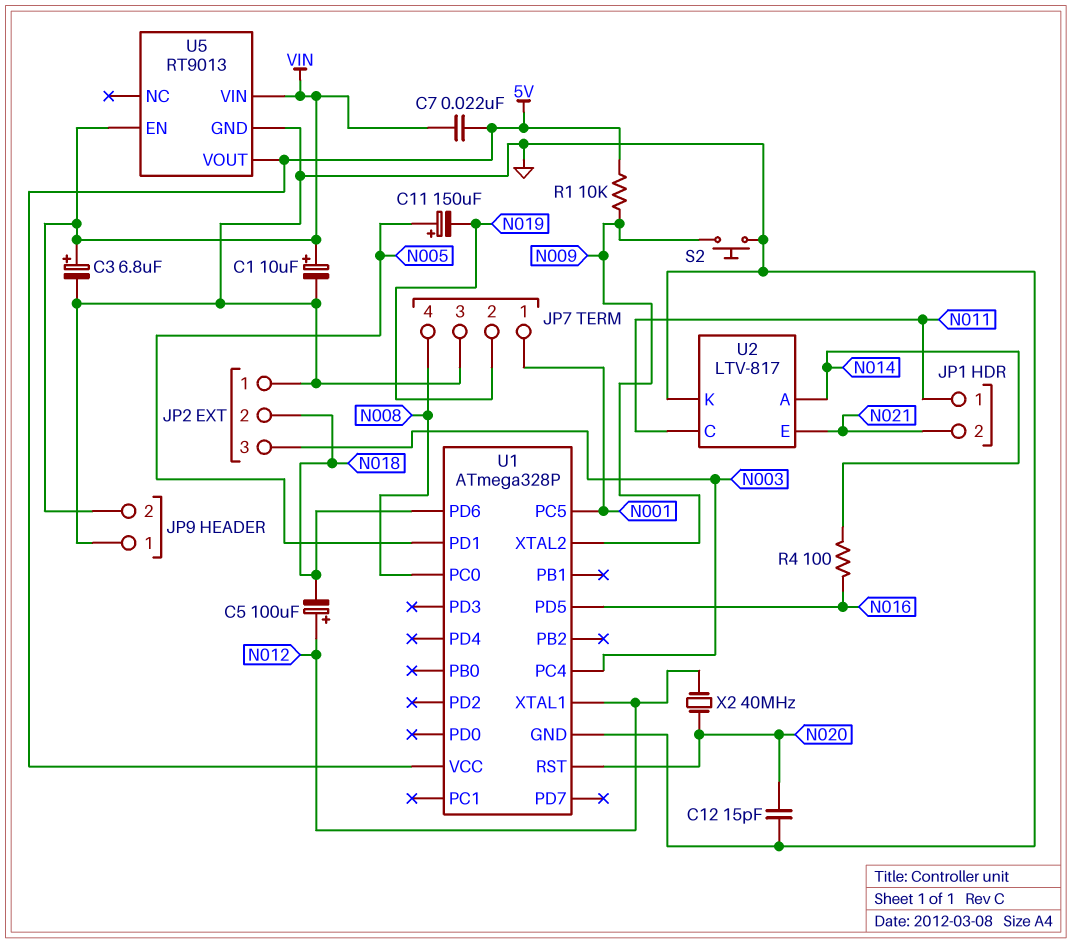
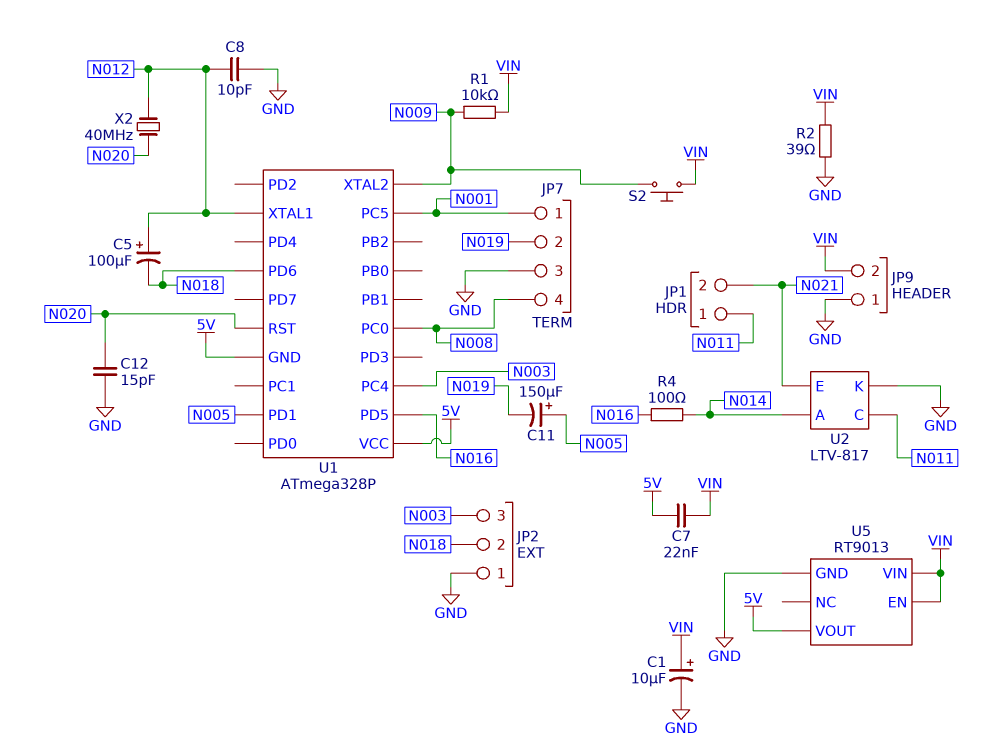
C3: 6.8uF (plus VIN, minus GND) -> none
C8: none -> 10pF (GND, N012)
R1: 10k (5V, N009) -> 10k (N009, VIN)
R2: none -> 39 (GND, VIN)
S2: button (GND, N009) -> button (N009, VIN)
U1 pin GND: GND -> 5V

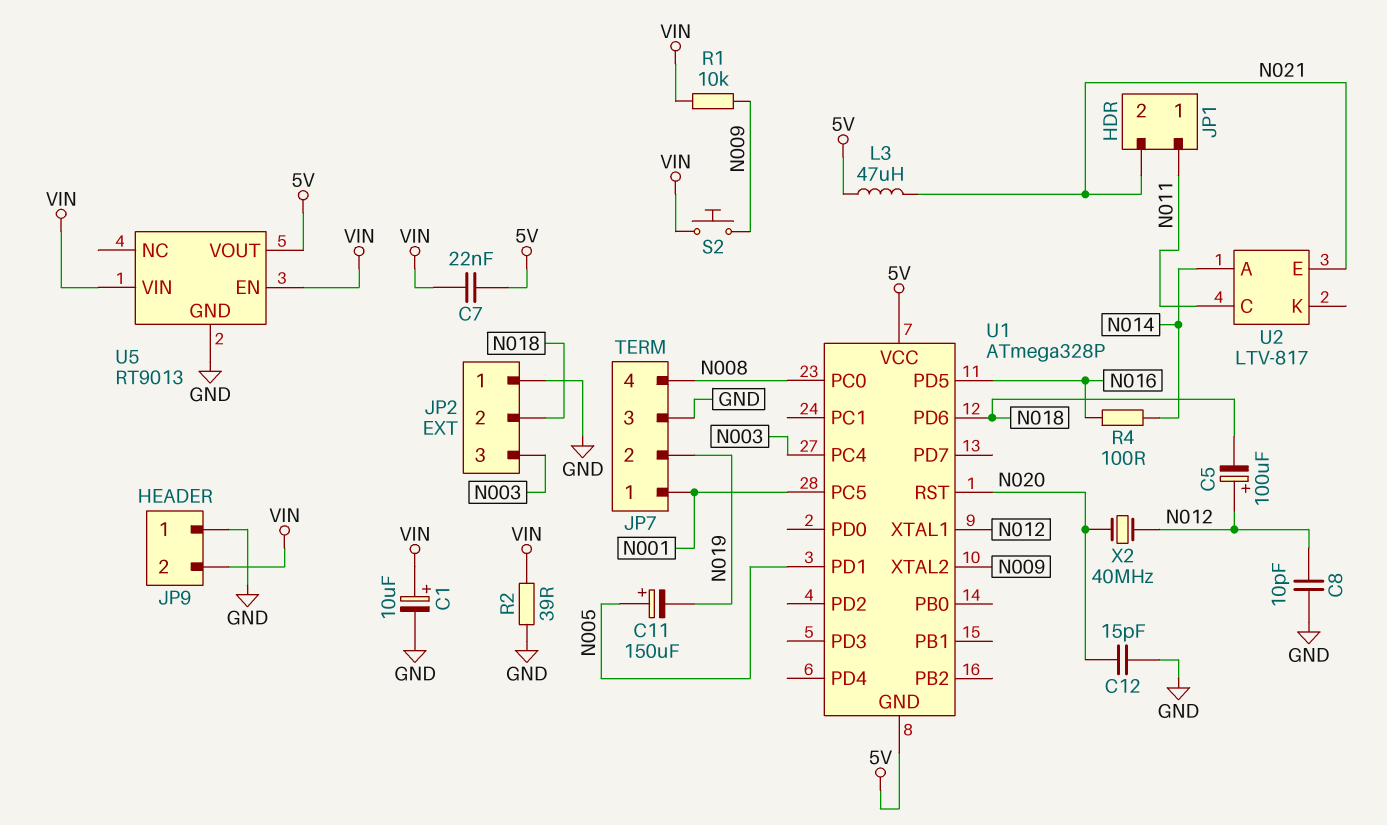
L3: none -> 47uH (5V, N021)
U2 pin K: GND -> none

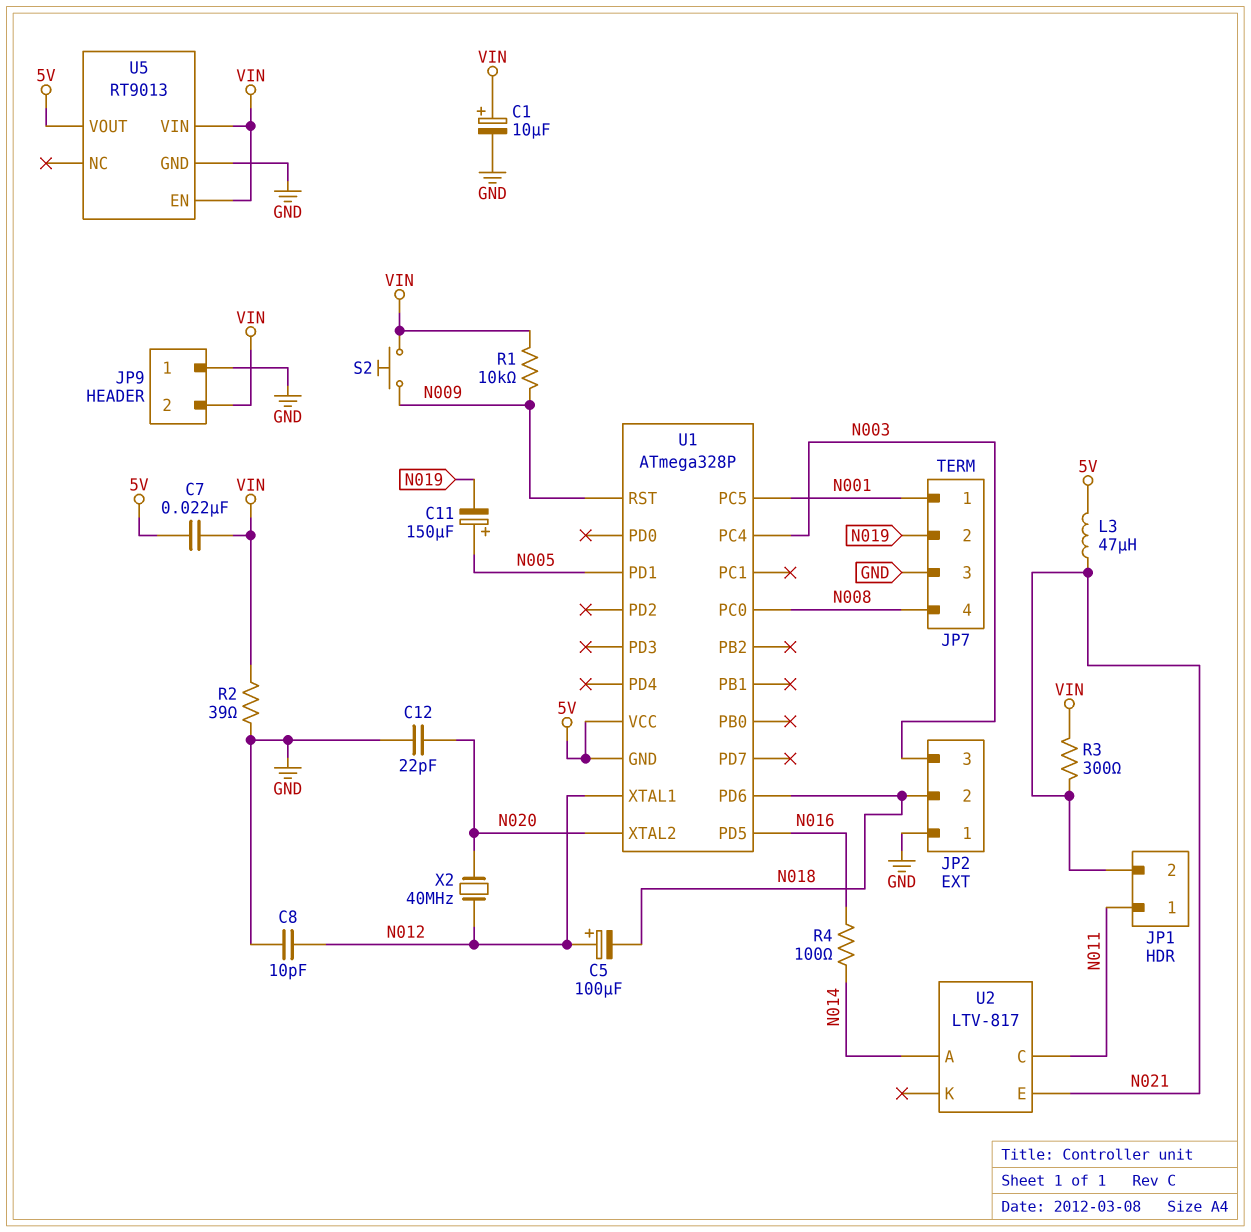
C12: 15pF (GND, N020) -> 22pF (GND, N020)
R3: none -> 300 (N021, VIN)
U1 pin RST: N020 -> N009
U1 pin XTAL2: N009 -> N020

